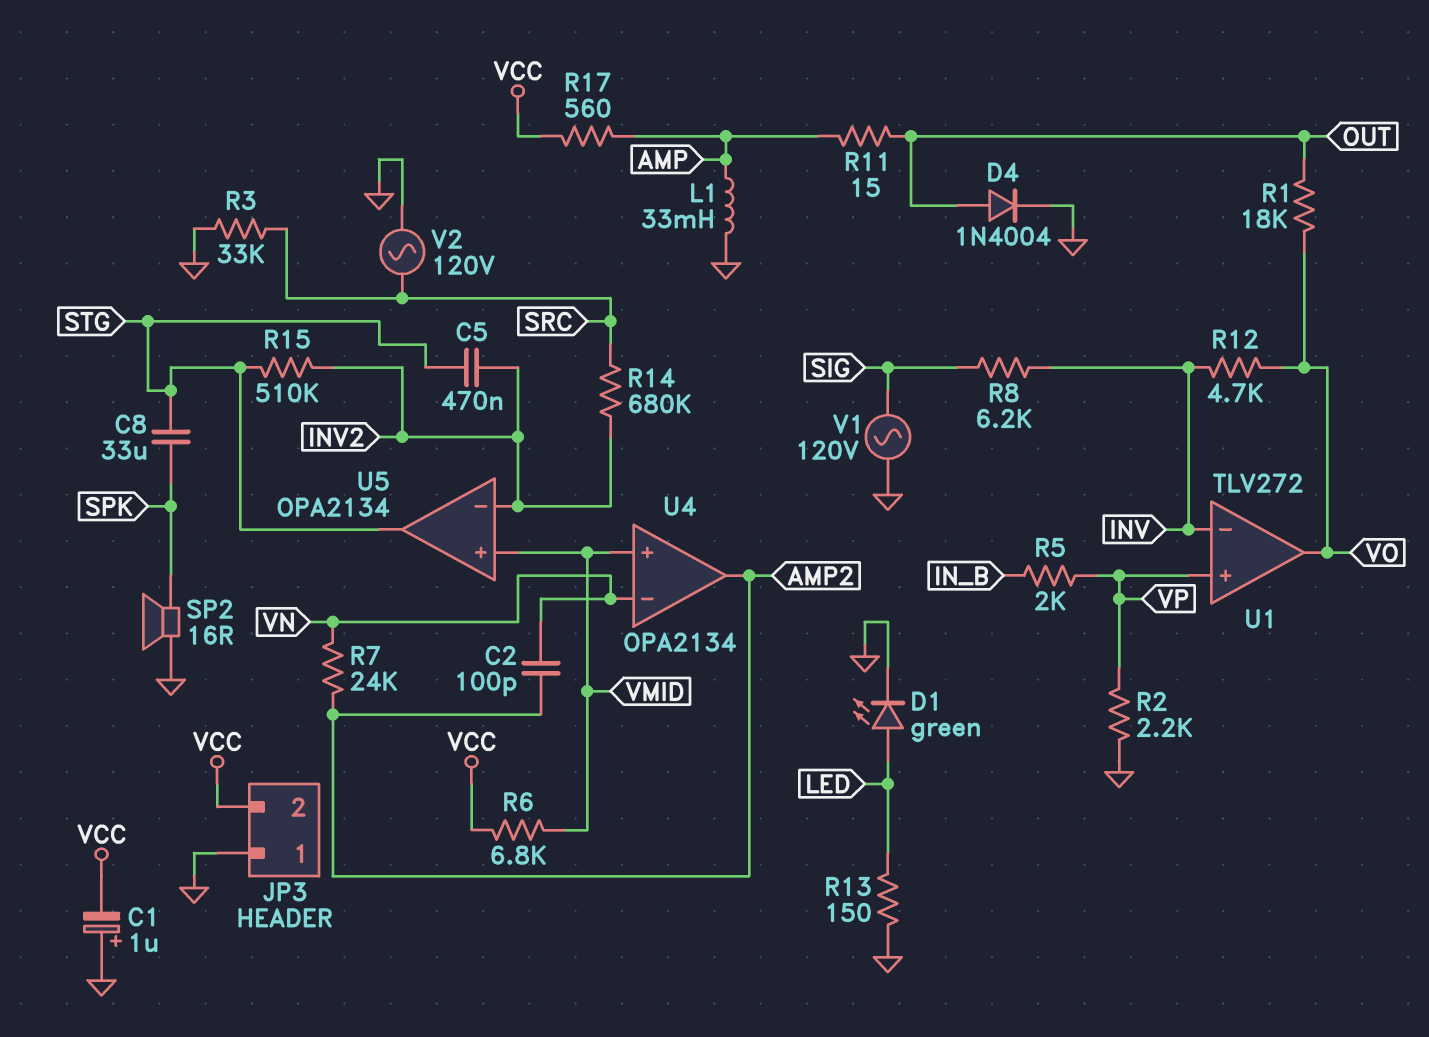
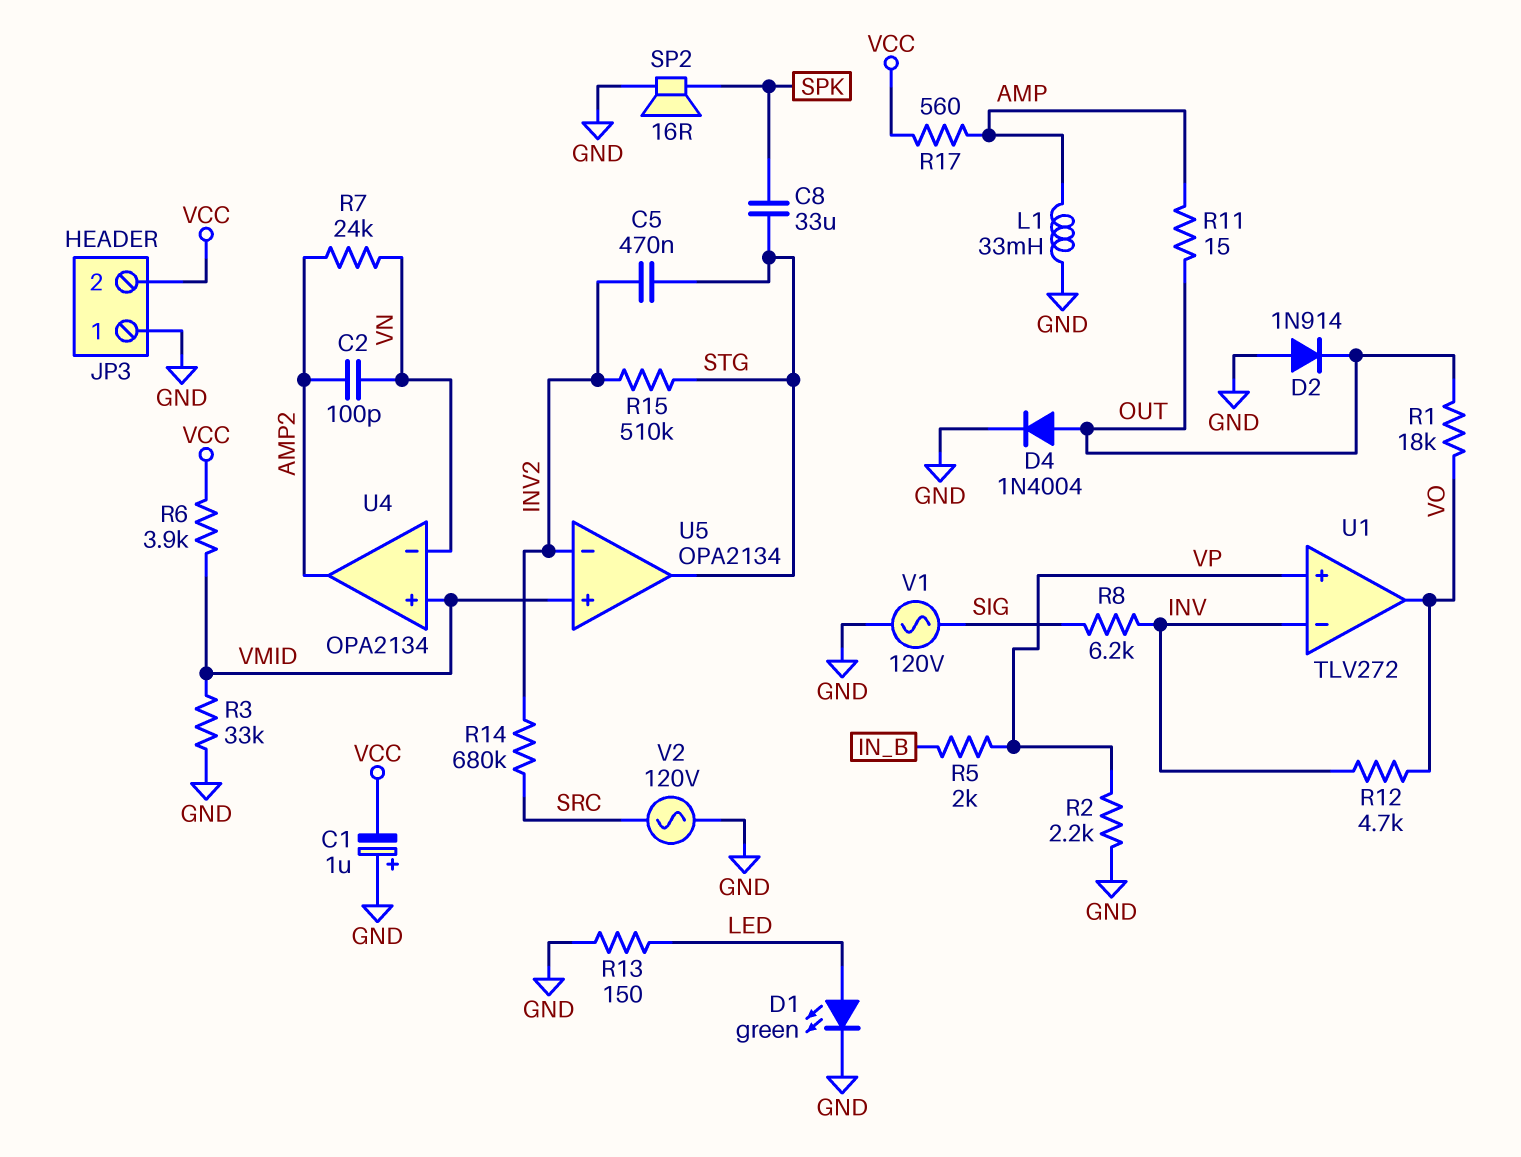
D2: none -> diode 1N914 (A GND, K OUT)
R3: 33k (GND, SRC) -> 33k (GND, VMID)
R6: 6.8k (VCC, VMID) -> 3.9k (VCC, VMID)

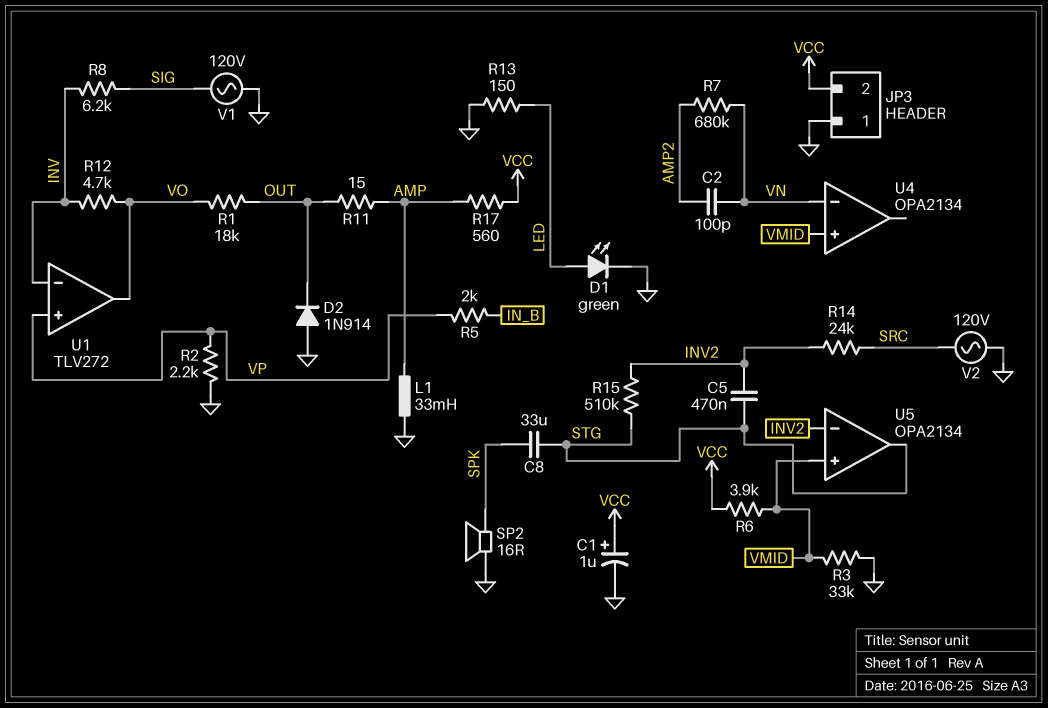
C1: 1uF (plus GND, minus VCC) -> 1uF (plus VCC, minus GND)
D4: diode 1N4004 (A OUT, K GND) -> none
R7: 24k (AMP2, VN) -> 680k (AMP2, VN)
R14: 680k (INV2, SRC) -> 24k (INV2, SRC)
U4 pin out: AMP2 -> none

